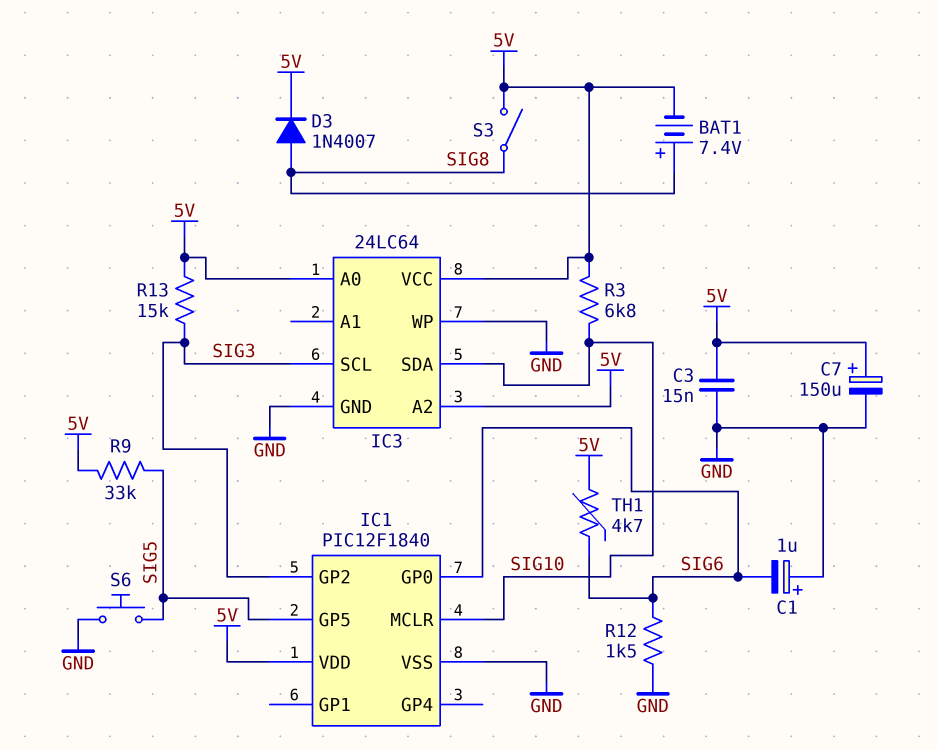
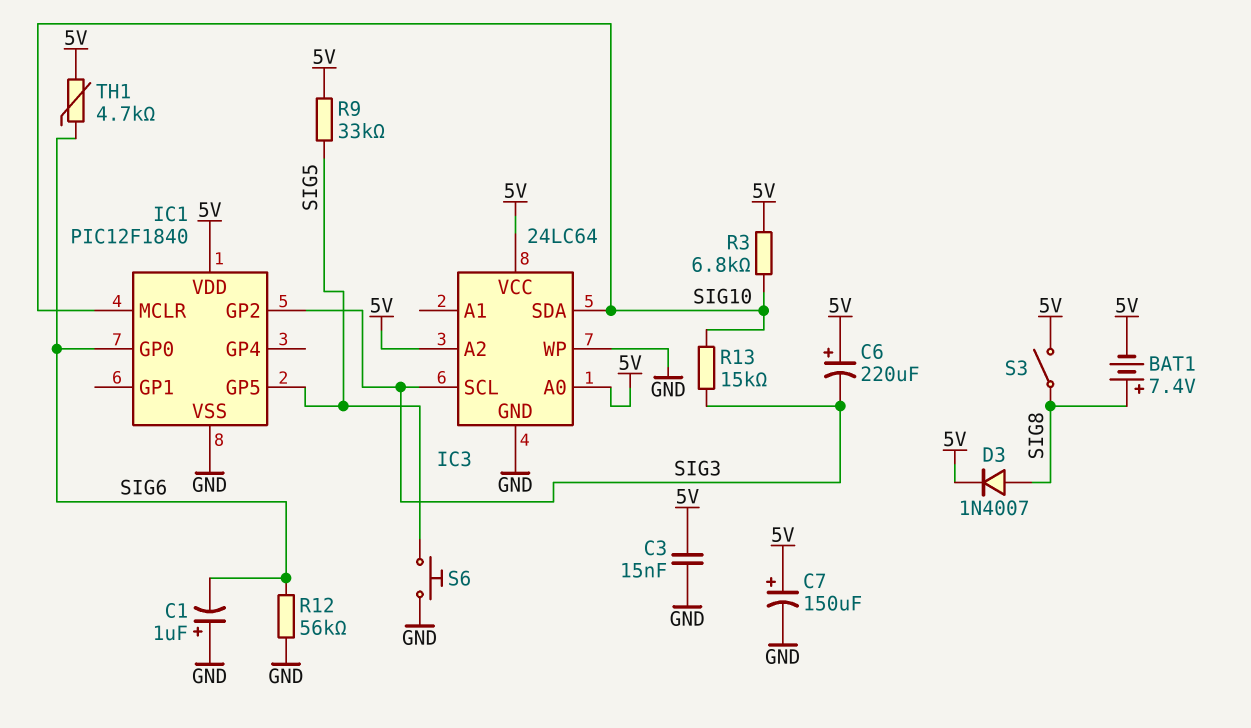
C6: none -> 220uF (plus 5V, minus SIG3)
R12: 1.5k (GND, SIG6) -> 56k (GND, SIG6)
R13: 15k (5V, SIG3) -> 15k (SIG3, SIG10)

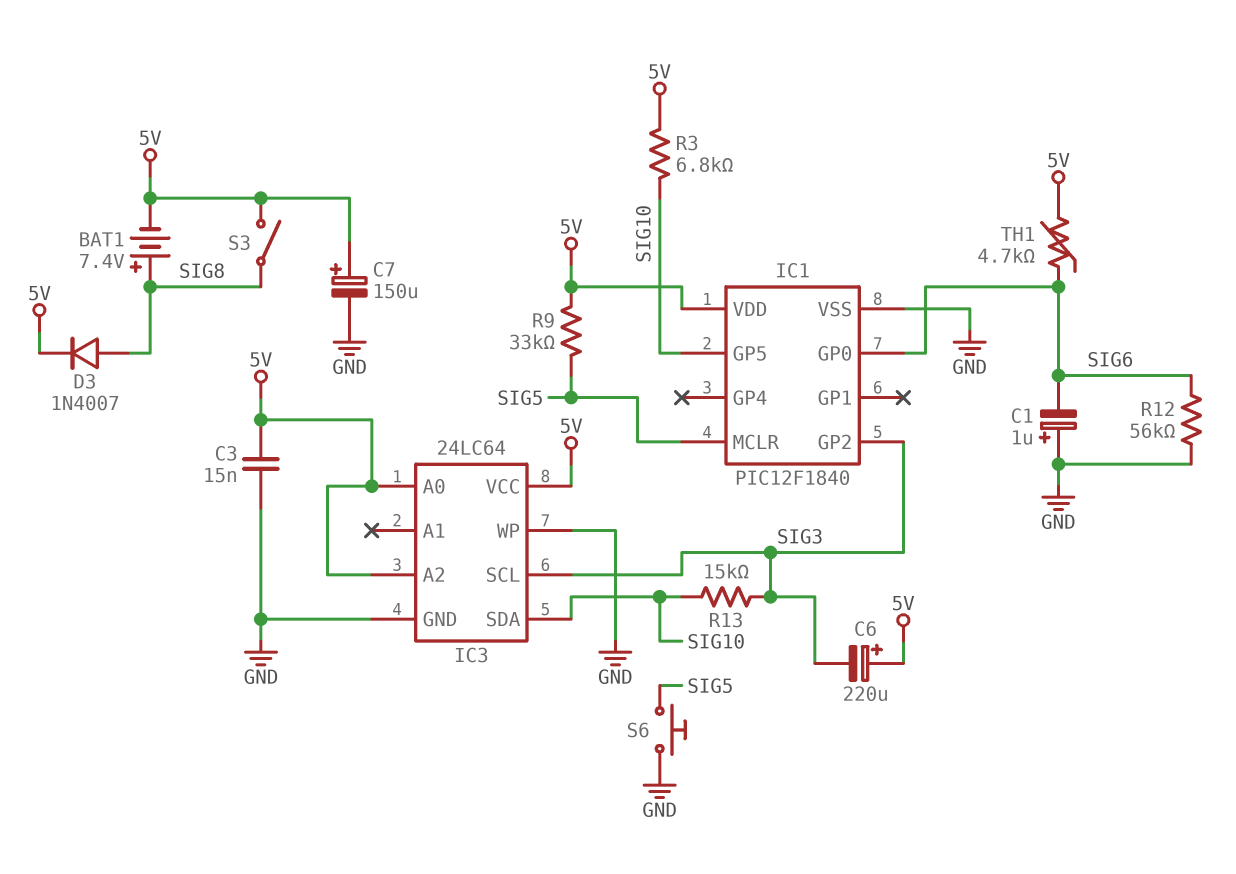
IC1 pin GP5: SIG5 -> SIG10
IC1 pin MCLR: SIG10 -> SIG5

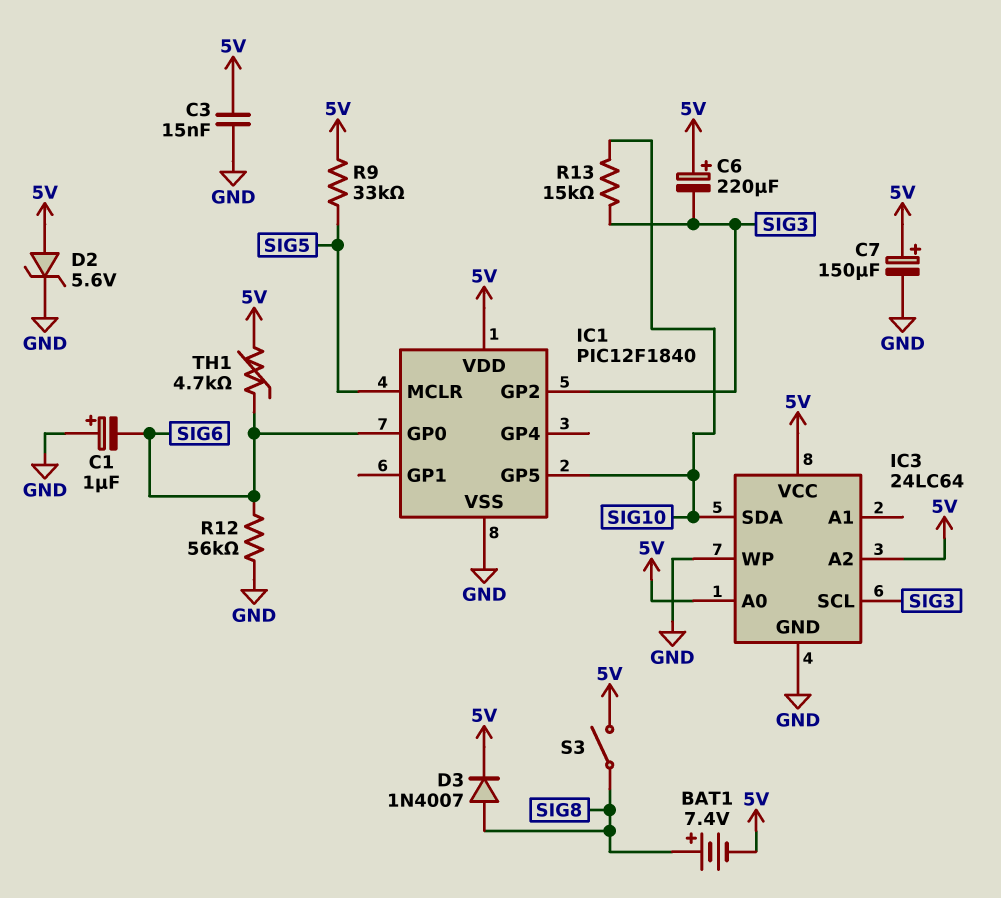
D2: none -> zener 5.6V (A 5V, K GND)
R3: 6.8k (5V, SIG10) -> none
S6: button (GND, SIG5) -> none

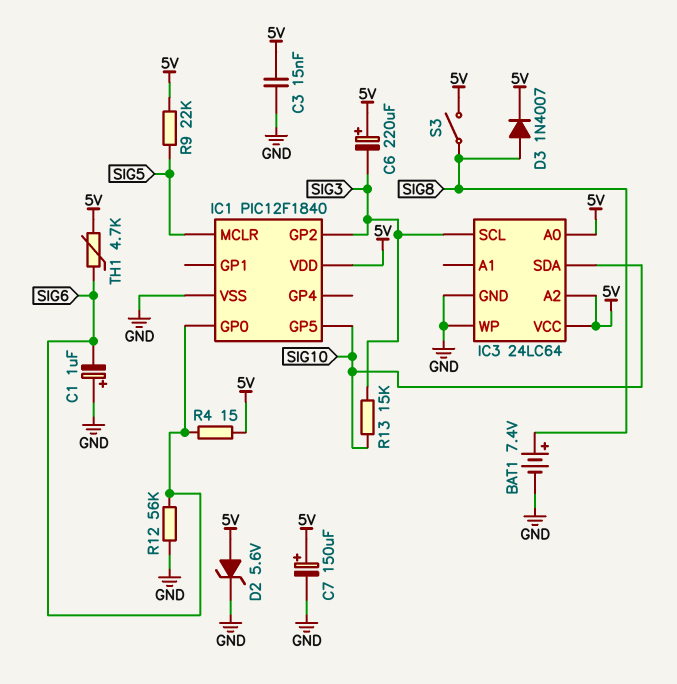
BAT1: 7.4V (plus SIG8, minus 5V) -> 7.4V (plus SIG8, minus GND)
R4: none -> 15 (5V, SIG6)
R9: 33k (5V, SIG5) -> 22k (5V, SIG5)

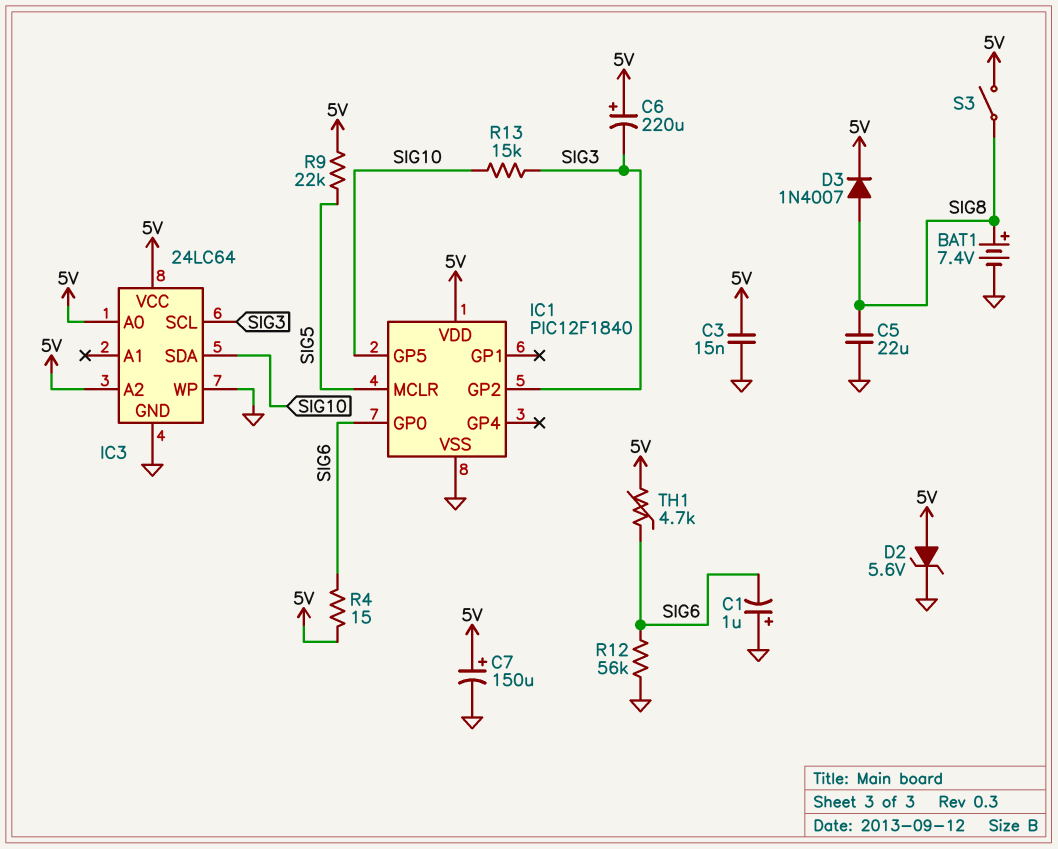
C5: none -> 22uF (GND, SIG8)

